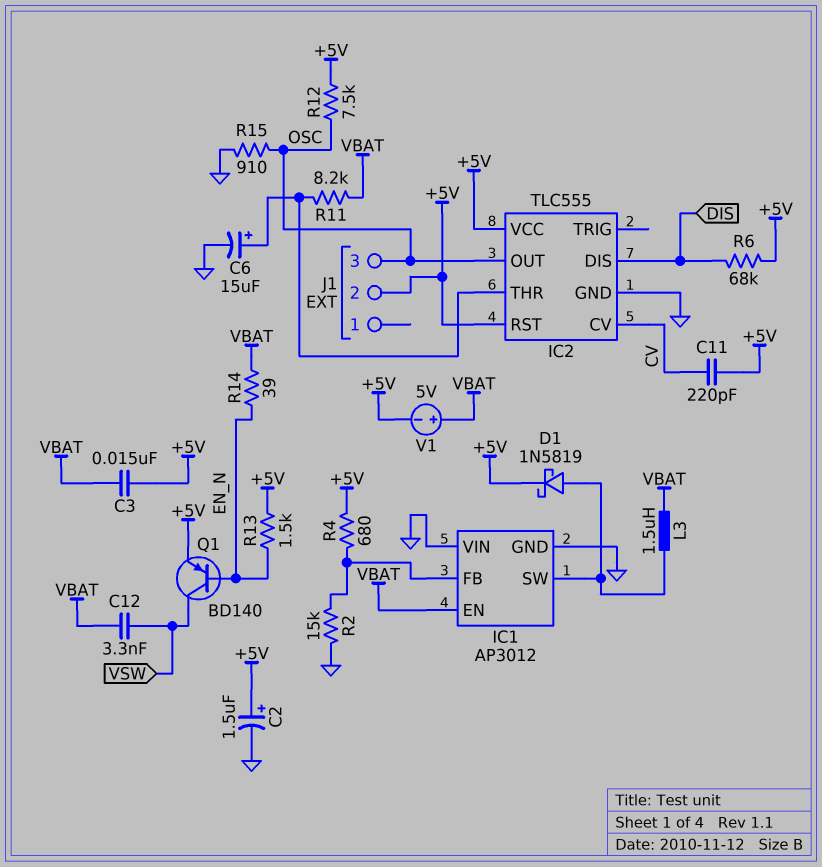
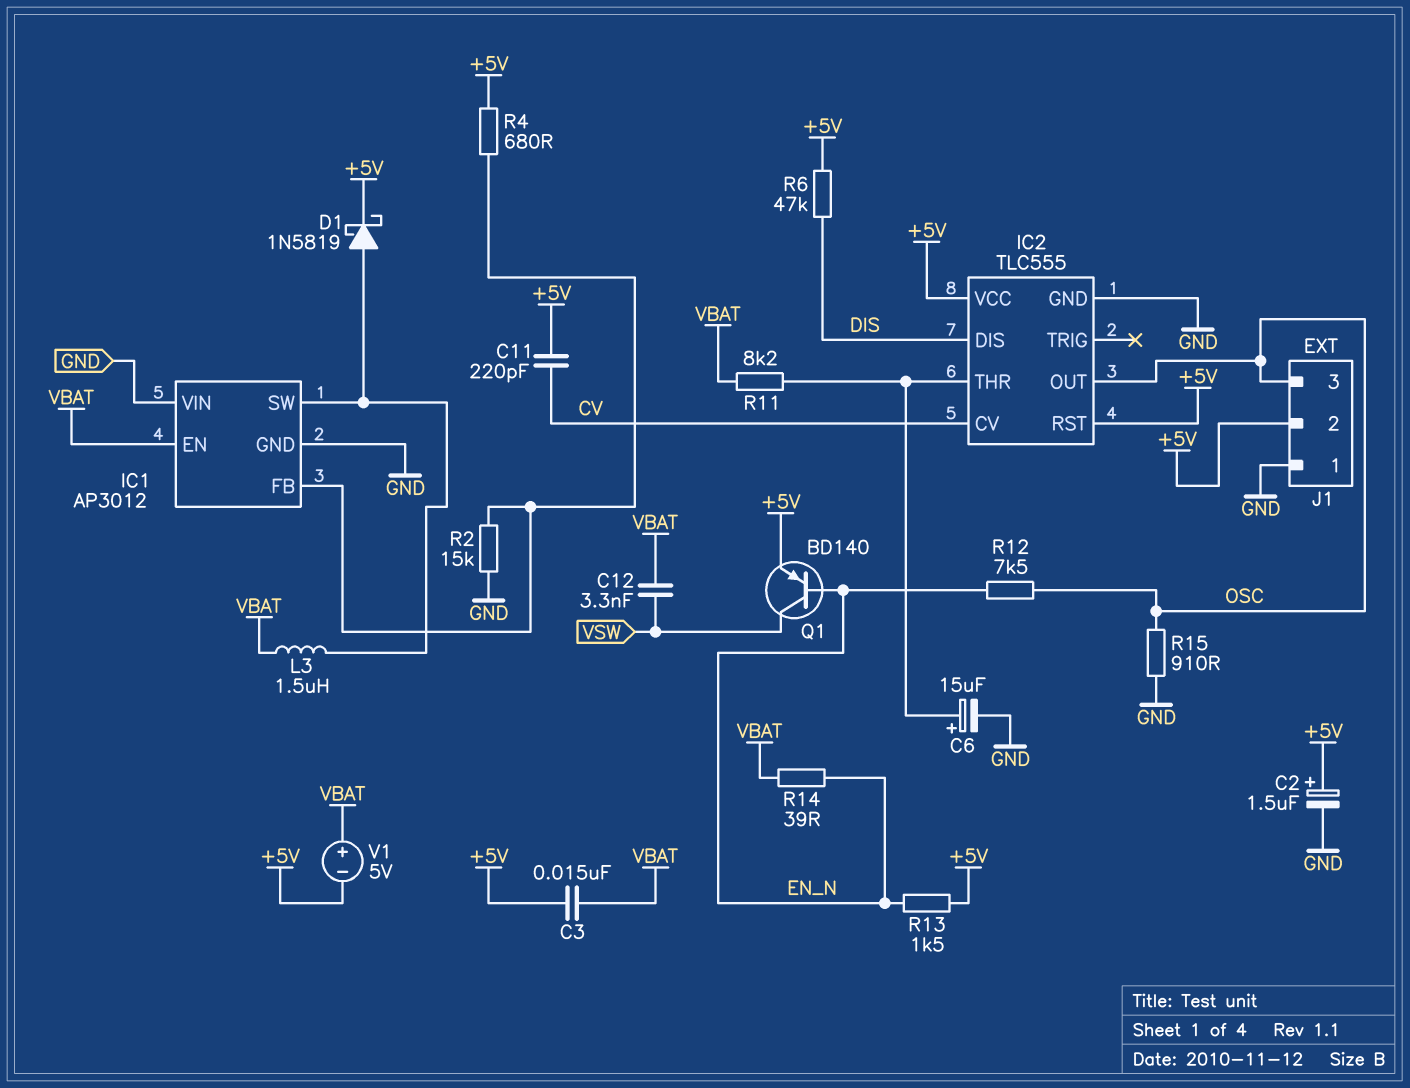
J1 pin 1: none -> GND
R6: 68k (+5V, DIS) -> 47k (+5V, DIS)
R12: 7.5k (+5V, OSC) -> 7.5k (EN_N, OSC)

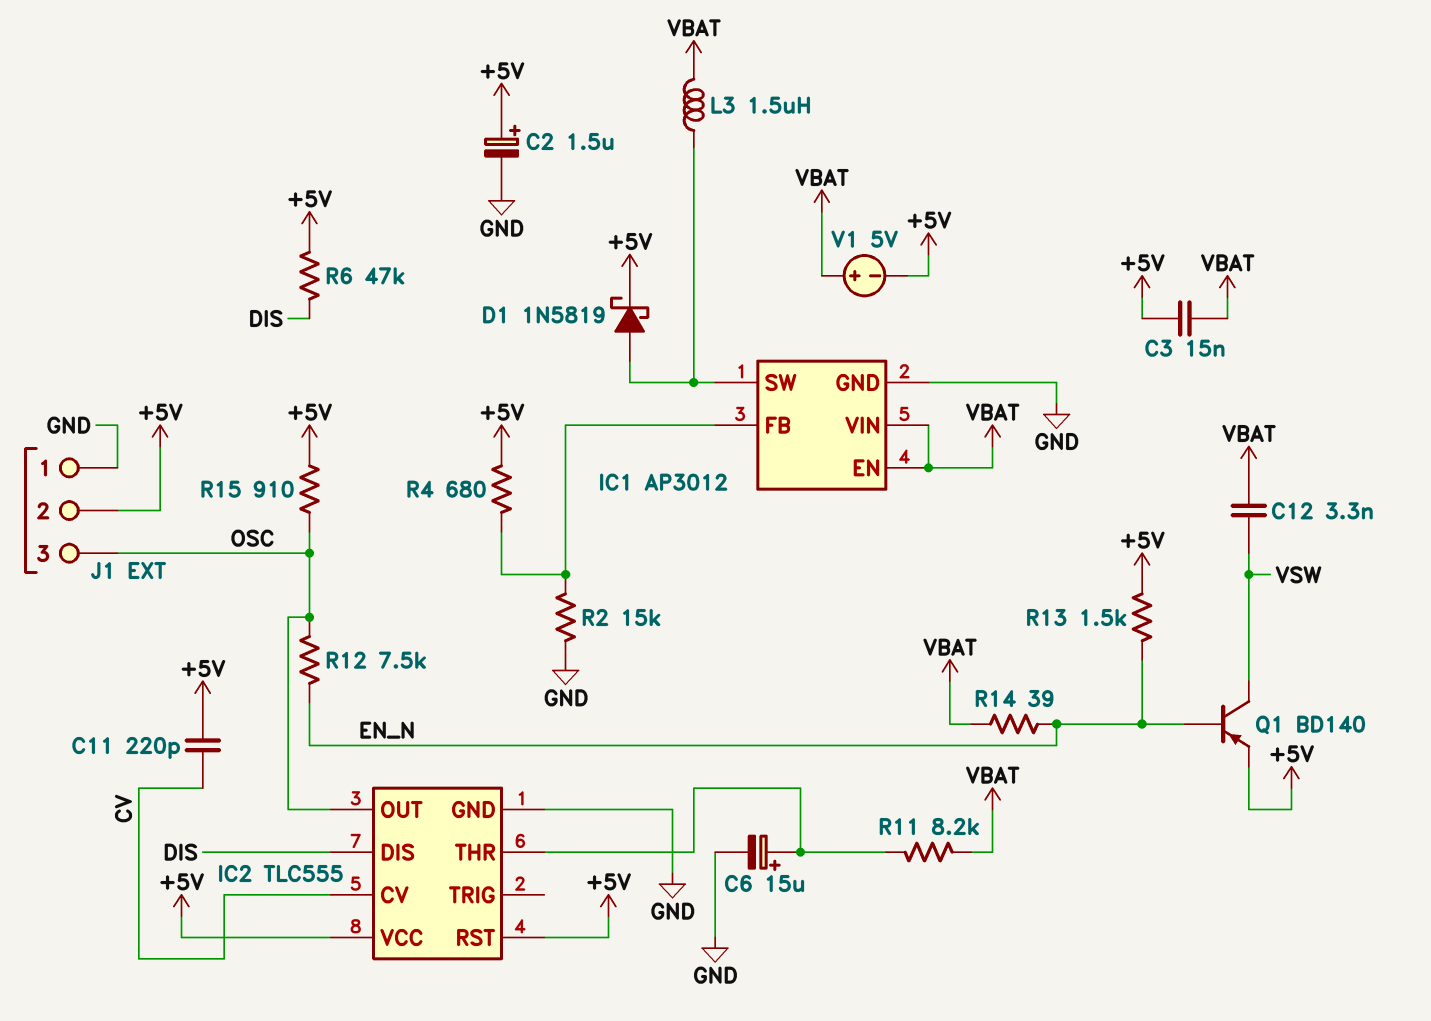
IC1 pin VIN: GND -> VBAT
R15: 910 (GND, OSC) -> 910 (+5V, OSC)

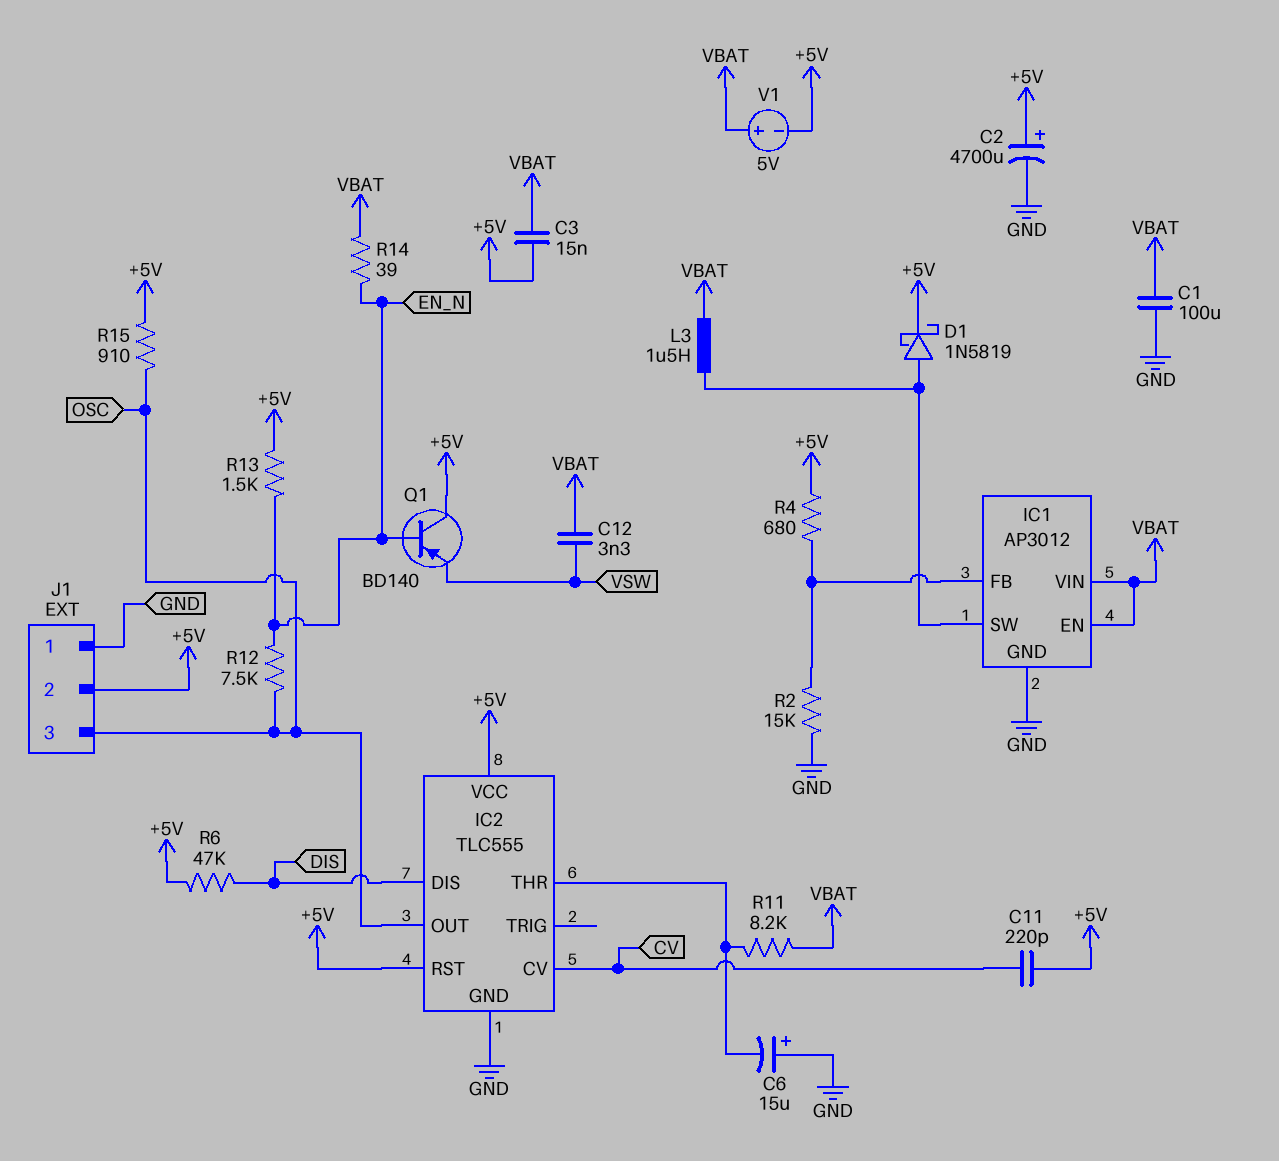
C1: none -> 100uF (GND, VBAT)
C2: 1.5uF (plus +5V, minus GND) -> 4700uF (plus +5V, minus GND)
C6: 15uF (plus IC2/THR, minus GND) -> 15uF (plus GND, minus IC2/THR)
Q1: PNP BD140 (B EN_N, C VSW, E +5V) -> PNP BD140 (B EN_N, C +5V, E VSW)

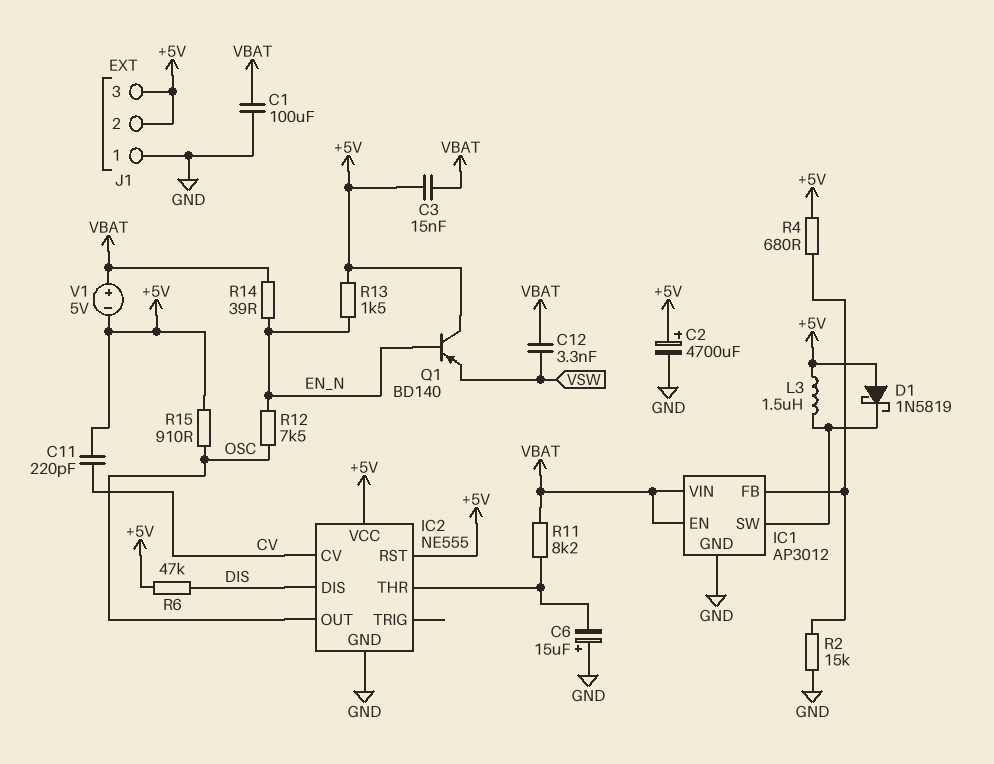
D1: schottky 1N5819 (A IC1/SW, K +5V) -> schottky 1N5819 (A +5V, K IC1/SW)
IC2: TLC555 -> NE555
J1 pin 3: OSC -> +5V
L3: 1.5uH (IC1/SW, VBAT) -> 1.5uH (+5V, IC1/SW)

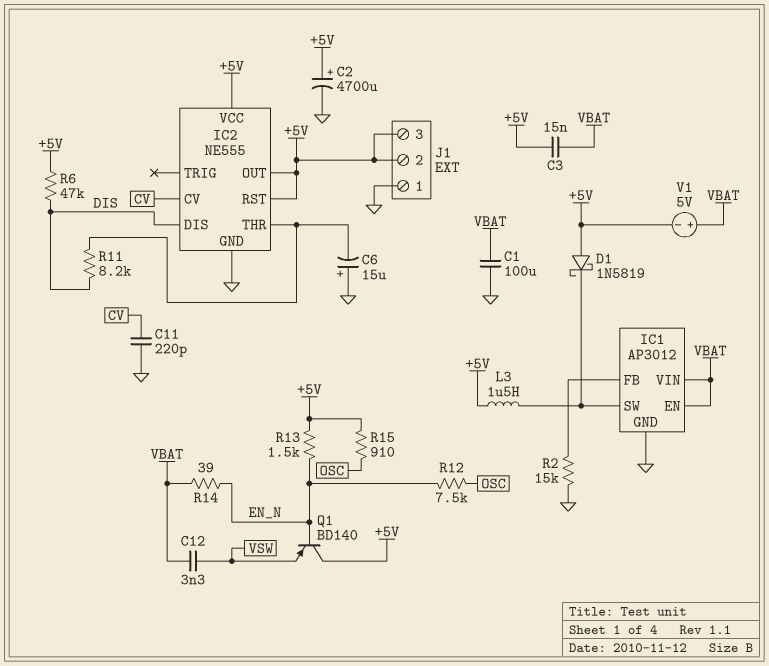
C11: 220pF (+5V, CV) -> 220pF (CV, GND)
IC2 pin OUT: OSC -> +5V
R4: 680 (+5V, IC1/FB) -> none
R11: 8.2k (IC2/THR, VBAT) -> 8.2k (DIS, IC2/THR)

